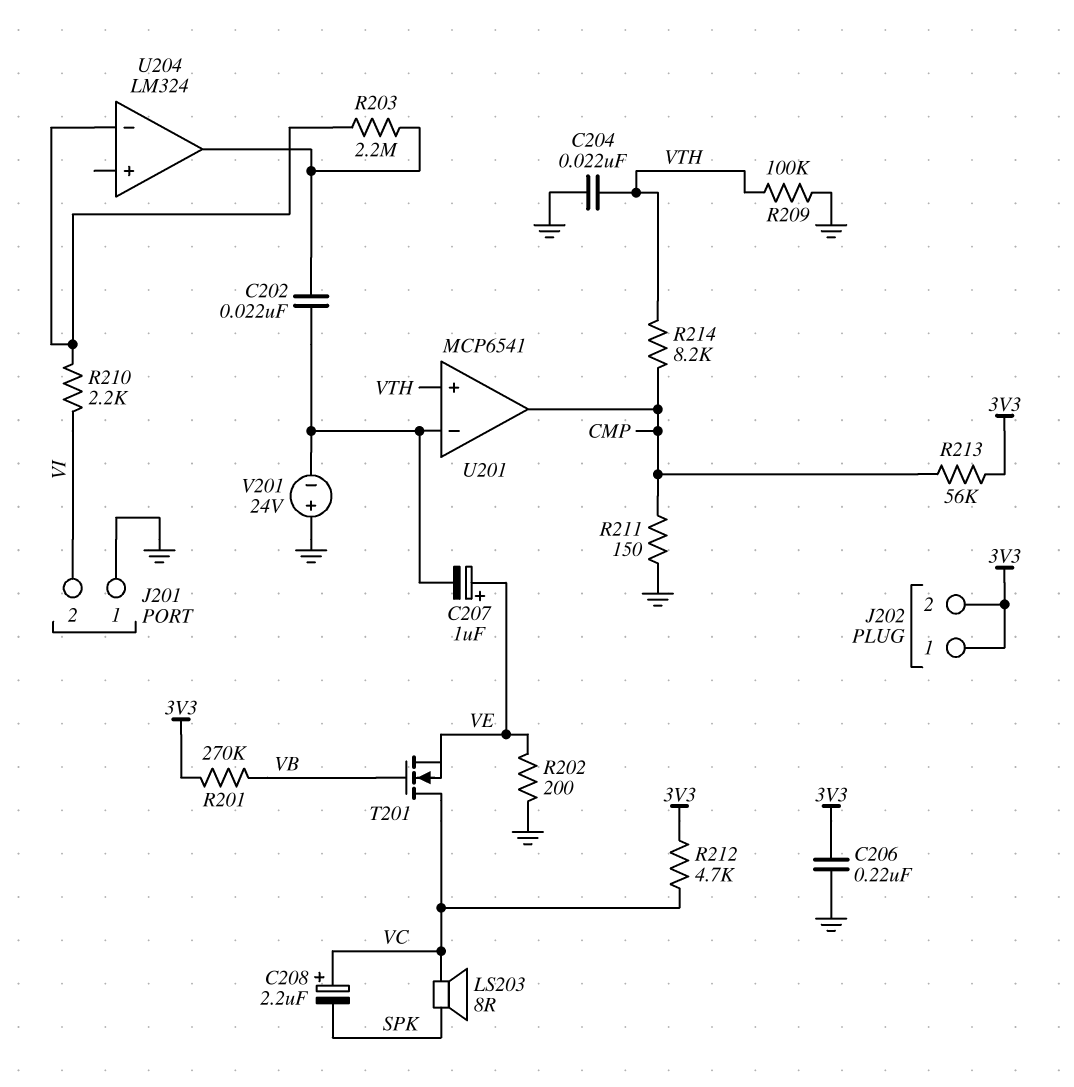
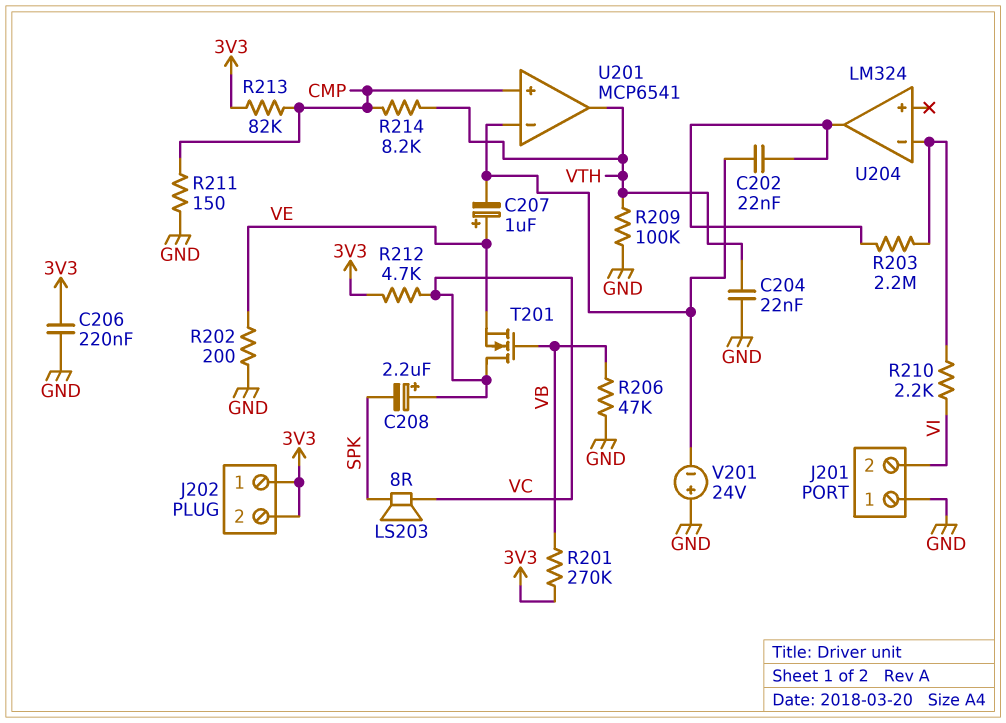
R206: none -> 47k (GND, VB)
R213: 56k (3V3, CMP) -> 82k (3V3, CMP)
U201 pin in+: VTH -> CMP
U201 pin out: CMP -> VTH

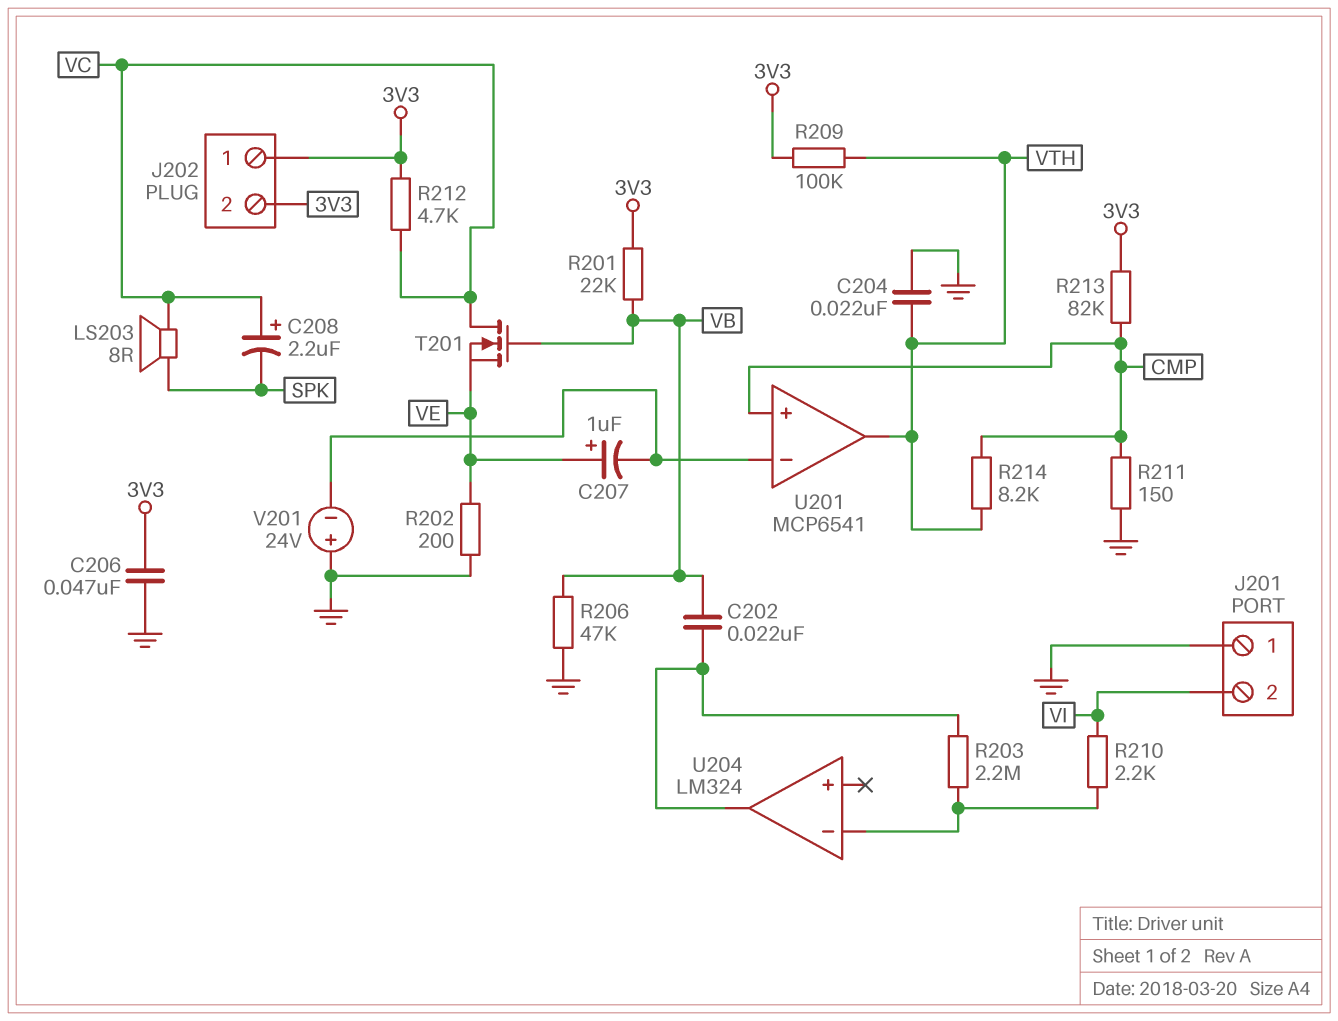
C202: 22nF (U201/in-, U204/out) -> 22nF (U204/out, VB)
C206: 220nF (3V3, GND) -> 47nF (3V3, GND)
R201: 270k (3V3, VB) -> 22k (3V3, VB)
R209: 100k (GND, VTH) -> 100k (3V3, VTH)

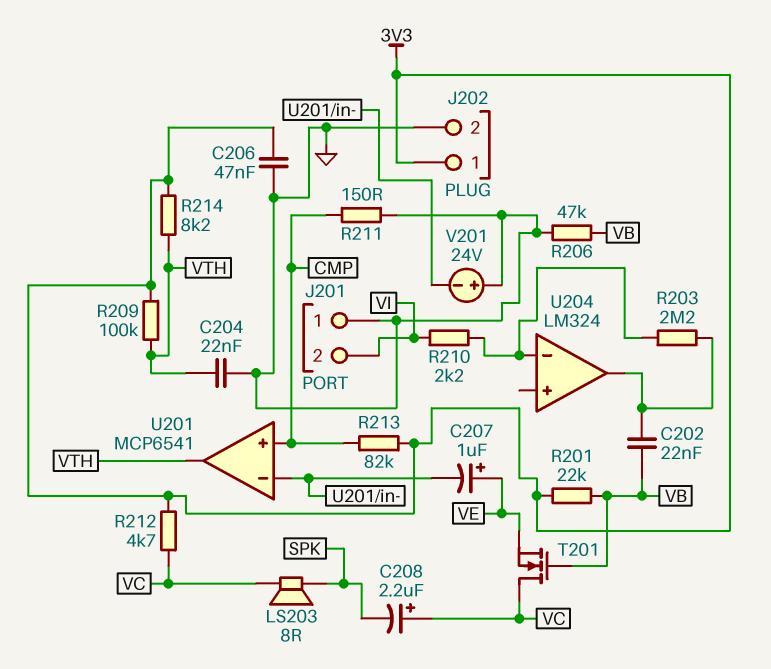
J202 pin 2: 3V3 -> GND
R202: 200 (GND, VE) -> none
R214: 8.2k (CMP, VTH) -> 8.2k (3V3, VTH)

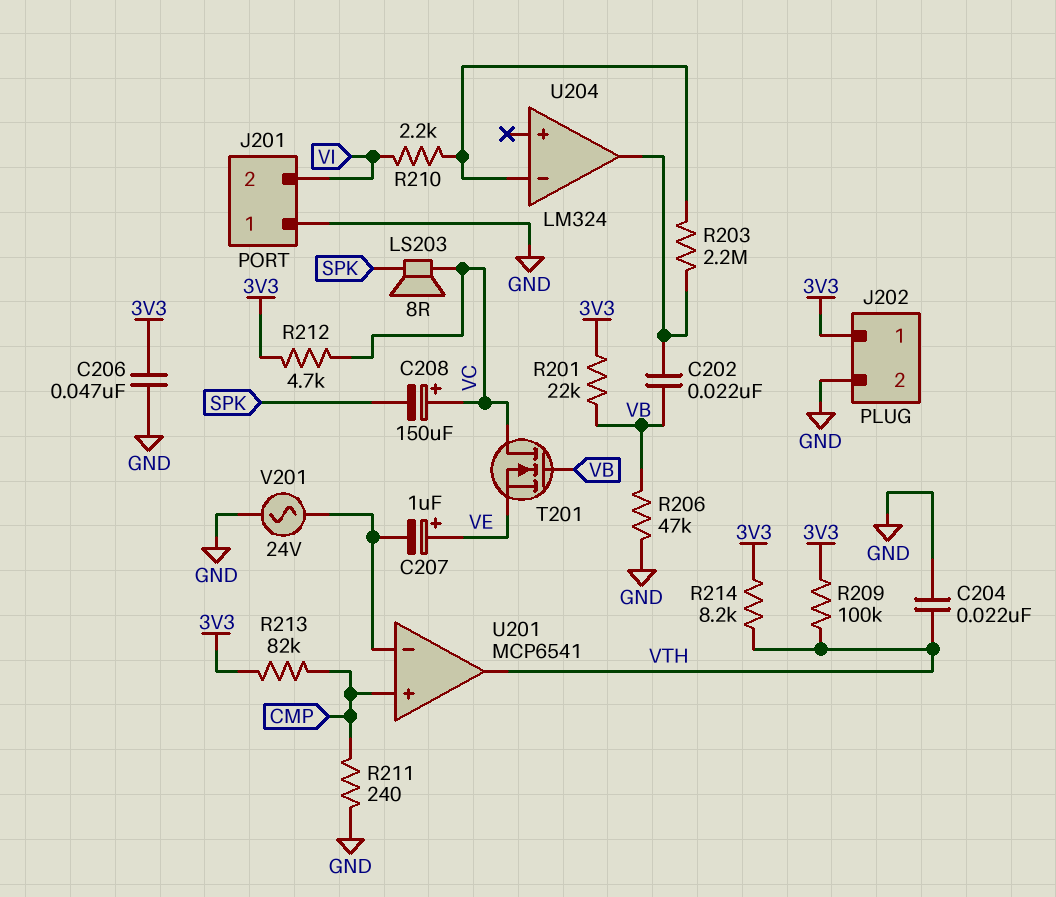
C208: 2.2uF (plus VC, minus SPK) -> 150uF (plus VC, minus SPK)
R211: 150 (CMP, GND) -> 240 (CMP, GND)
V201: 24V (plus GND, minus U201/in-) -> AC 24V (GND, U201/in-)

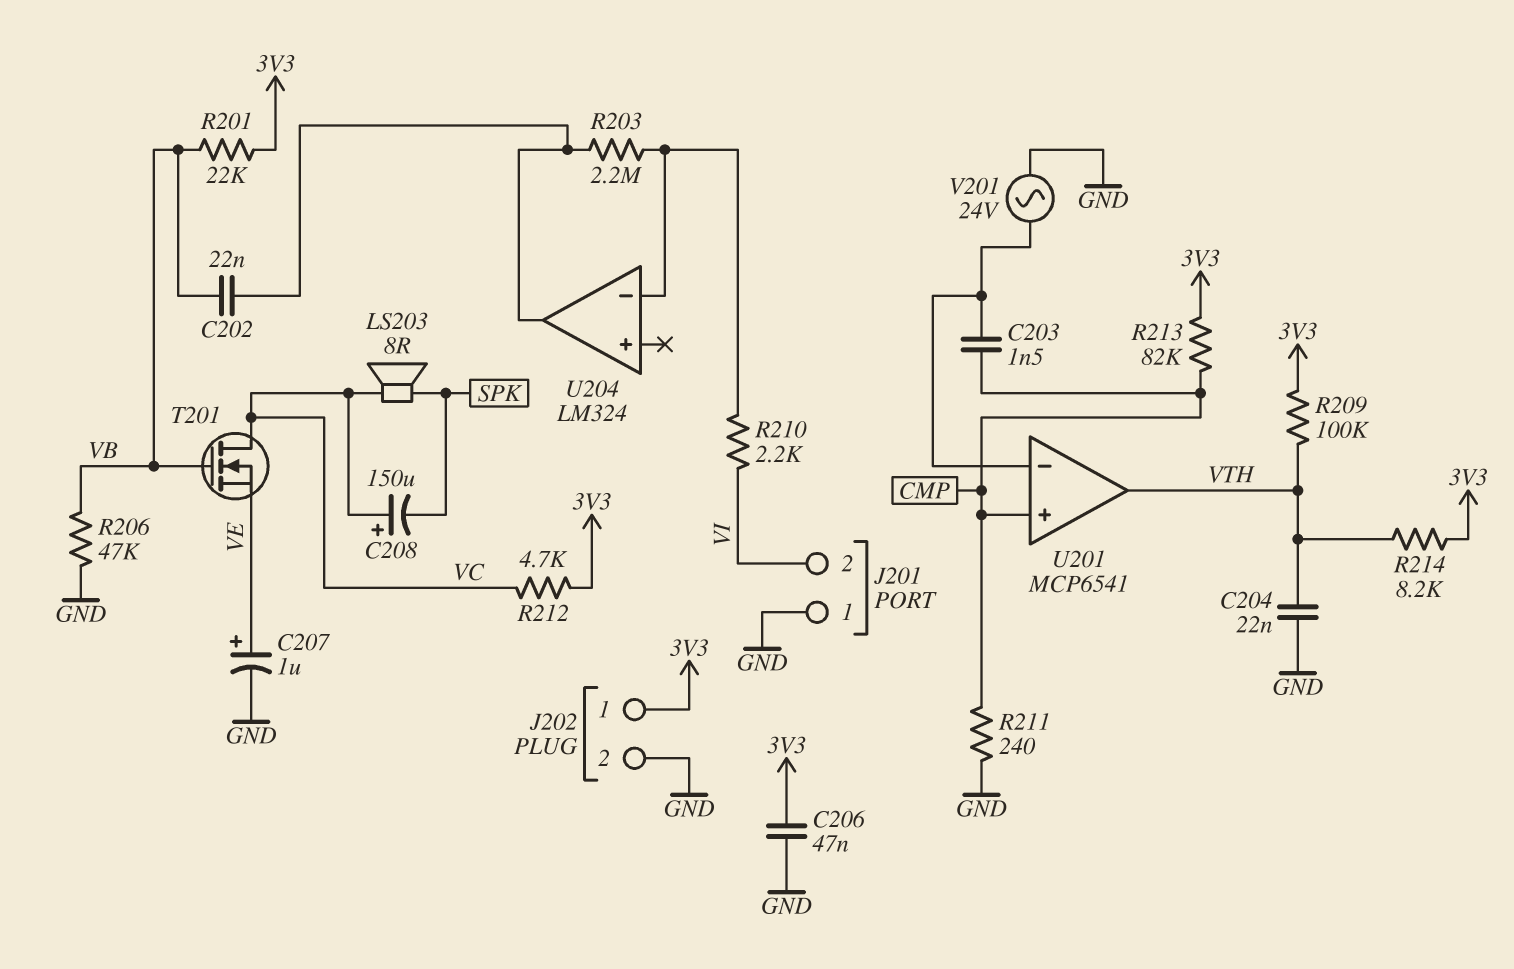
C203: none -> 1.5nF (CMP, U201/in-)
C207: 1uF (plus VE, minus U201/in-) -> 1uF (plus VE, minus GND)

